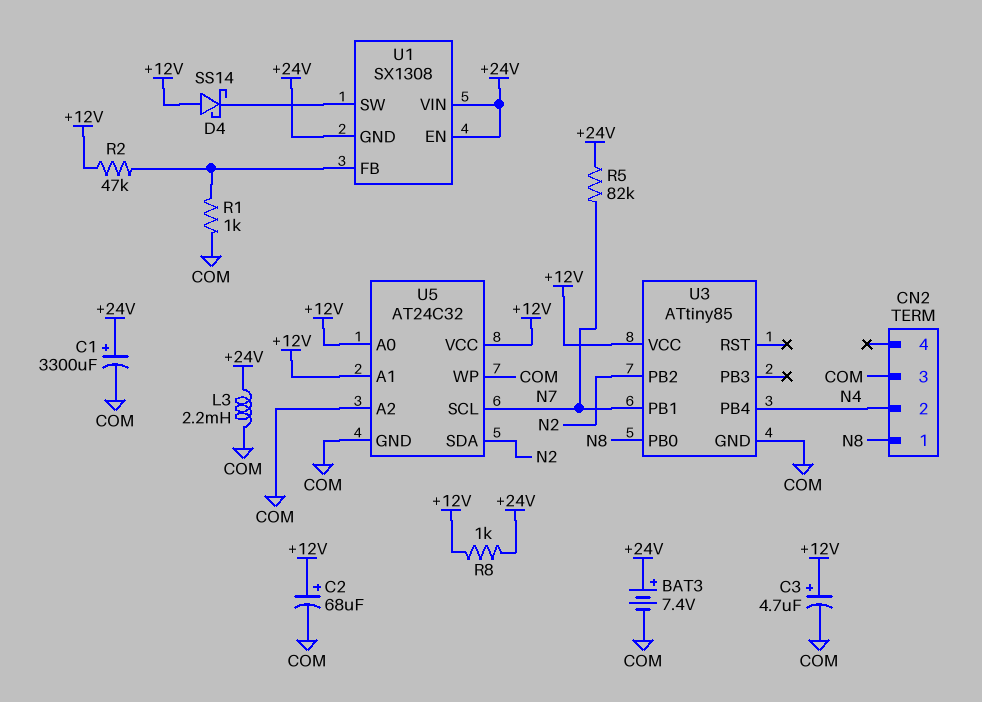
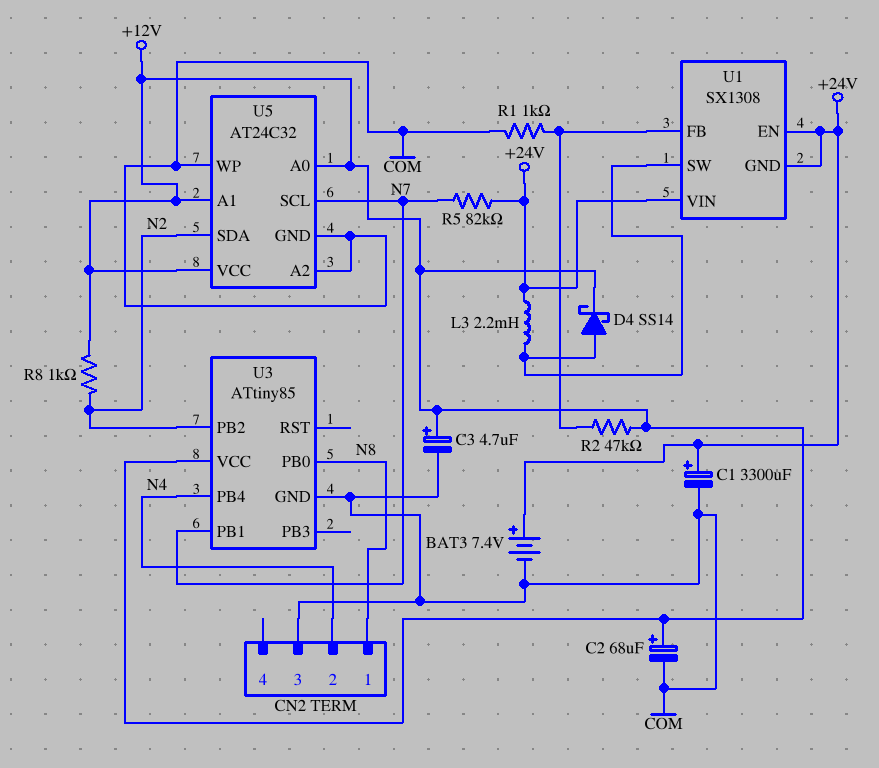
D4: schottky SS14 (A +12V, K U1/SW) -> schottky SS14 (A U1/SW, K +12V)
L3: 2.2mH (+24V, COM) -> 2.2mH (+24V, U1/SW)
R8: 1k (+12V, +24V) -> 1k (+12V, N2)

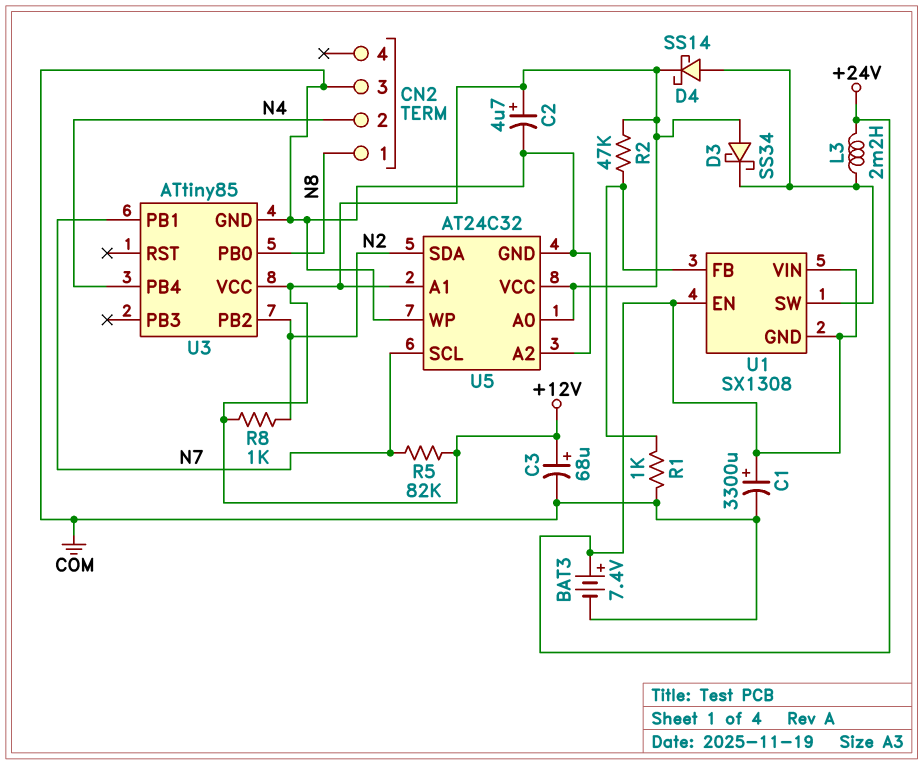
C2: 68uF (plus +12V, minus COM) -> 4.7uF (plus +12V, minus COM)
C3: 4.7uF (plus +12V, minus COM) -> 68uF (plus +12V, minus COM)
D3: none -> schottky SS34 (A +12V, K U1/SW)
R5: 82k (+24V, N7) -> 82k (+12V, N7)

